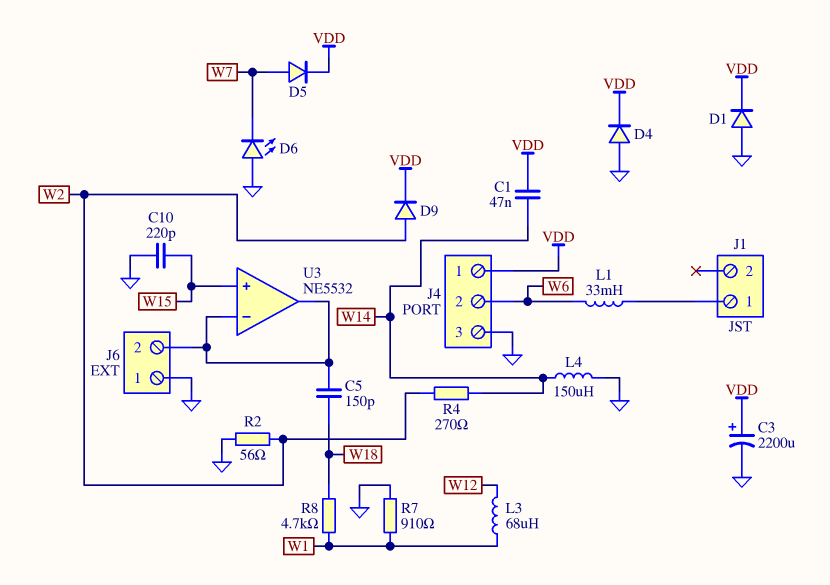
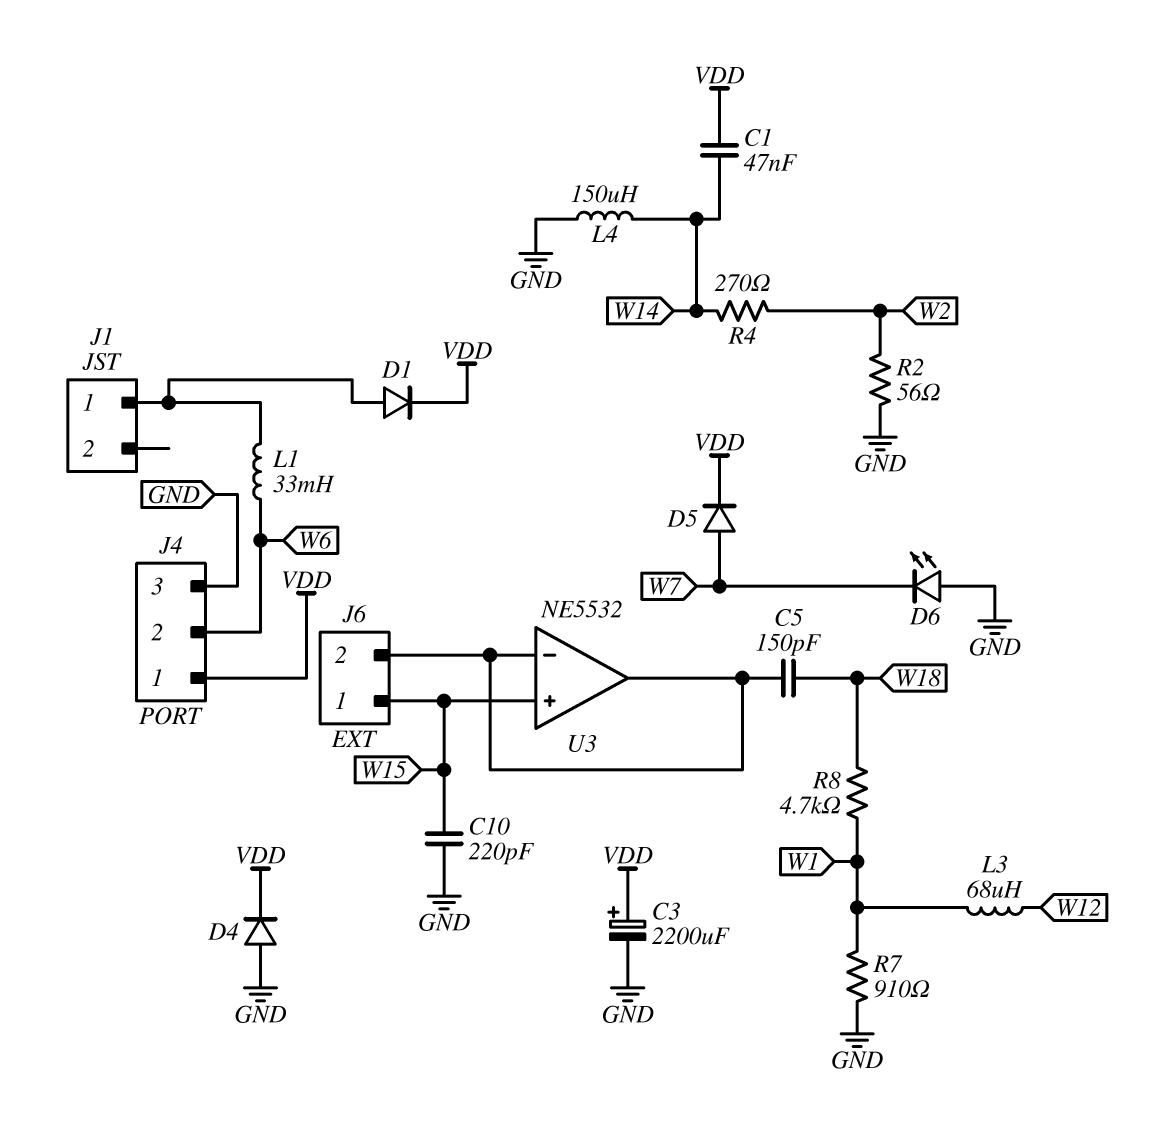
D1: diode (A GND, K VDD) -> diode (A J1/1, K VDD)
D9: diode (A W2, K VDD) -> none
J6 pin 1: GND -> W15

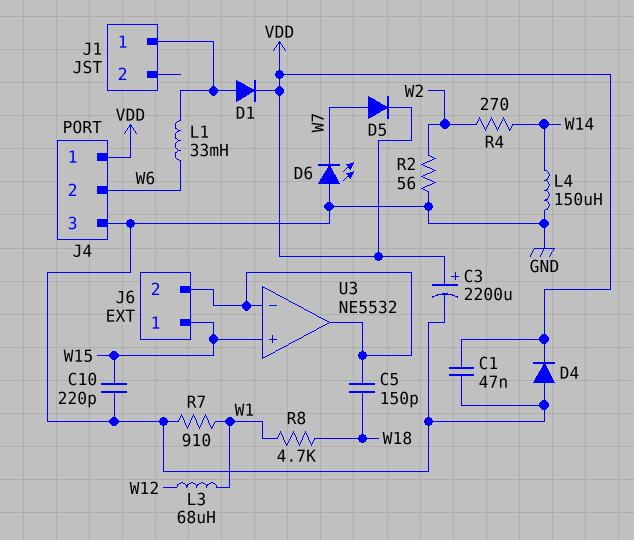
C1: 47nF (VDD, W14) -> 47nF (GND, VDD)

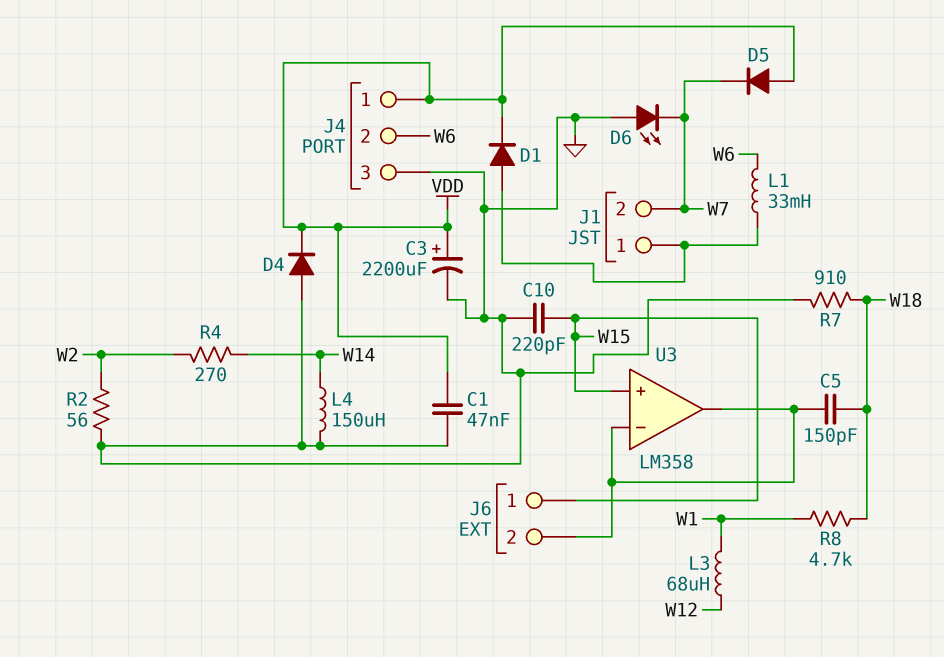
D5: diode (A W7, K VDD) -> diode (A VDD, K W7)
J1 pin 2: none -> W7
R7: 910 (GND, W1) -> 910 (GND, W18)
U3: NE5532 -> LM358

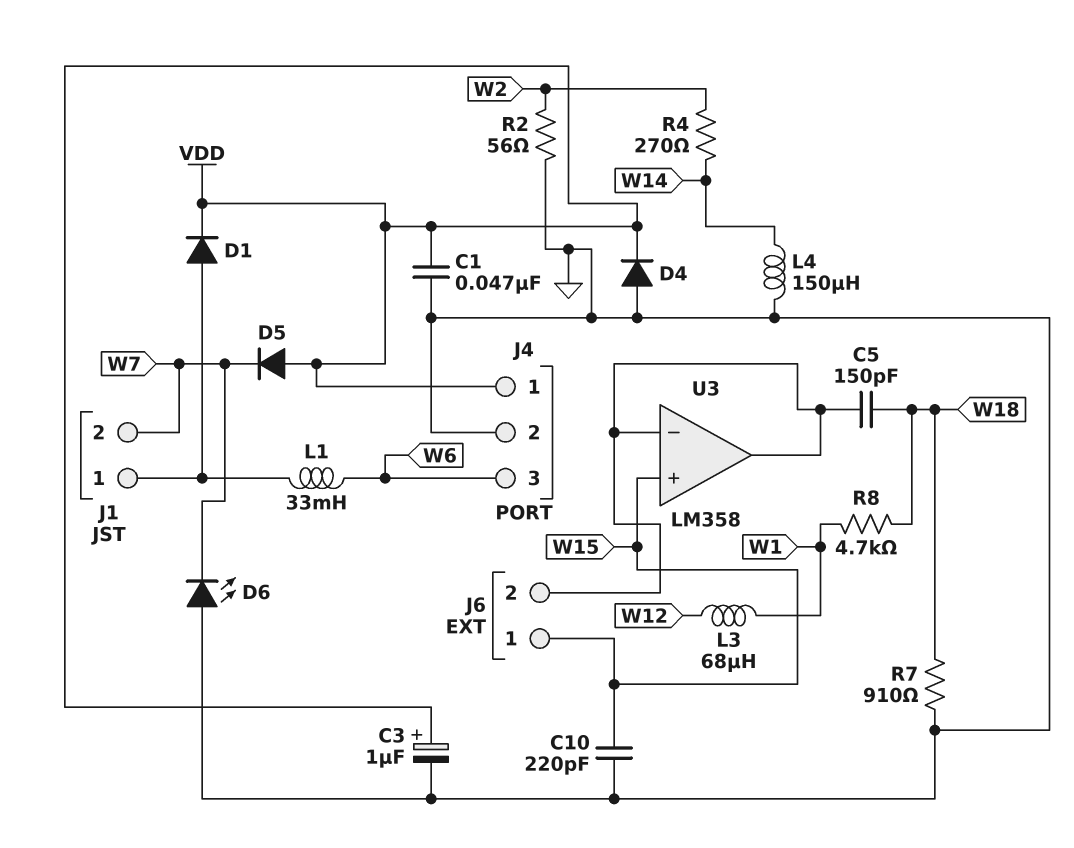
C3: 2200uF (plus VDD, minus GND) -> 1uF (plus VDD, minus GND)
J4 pin 2: W6 -> GND
J4 pin 3: GND -> W6

